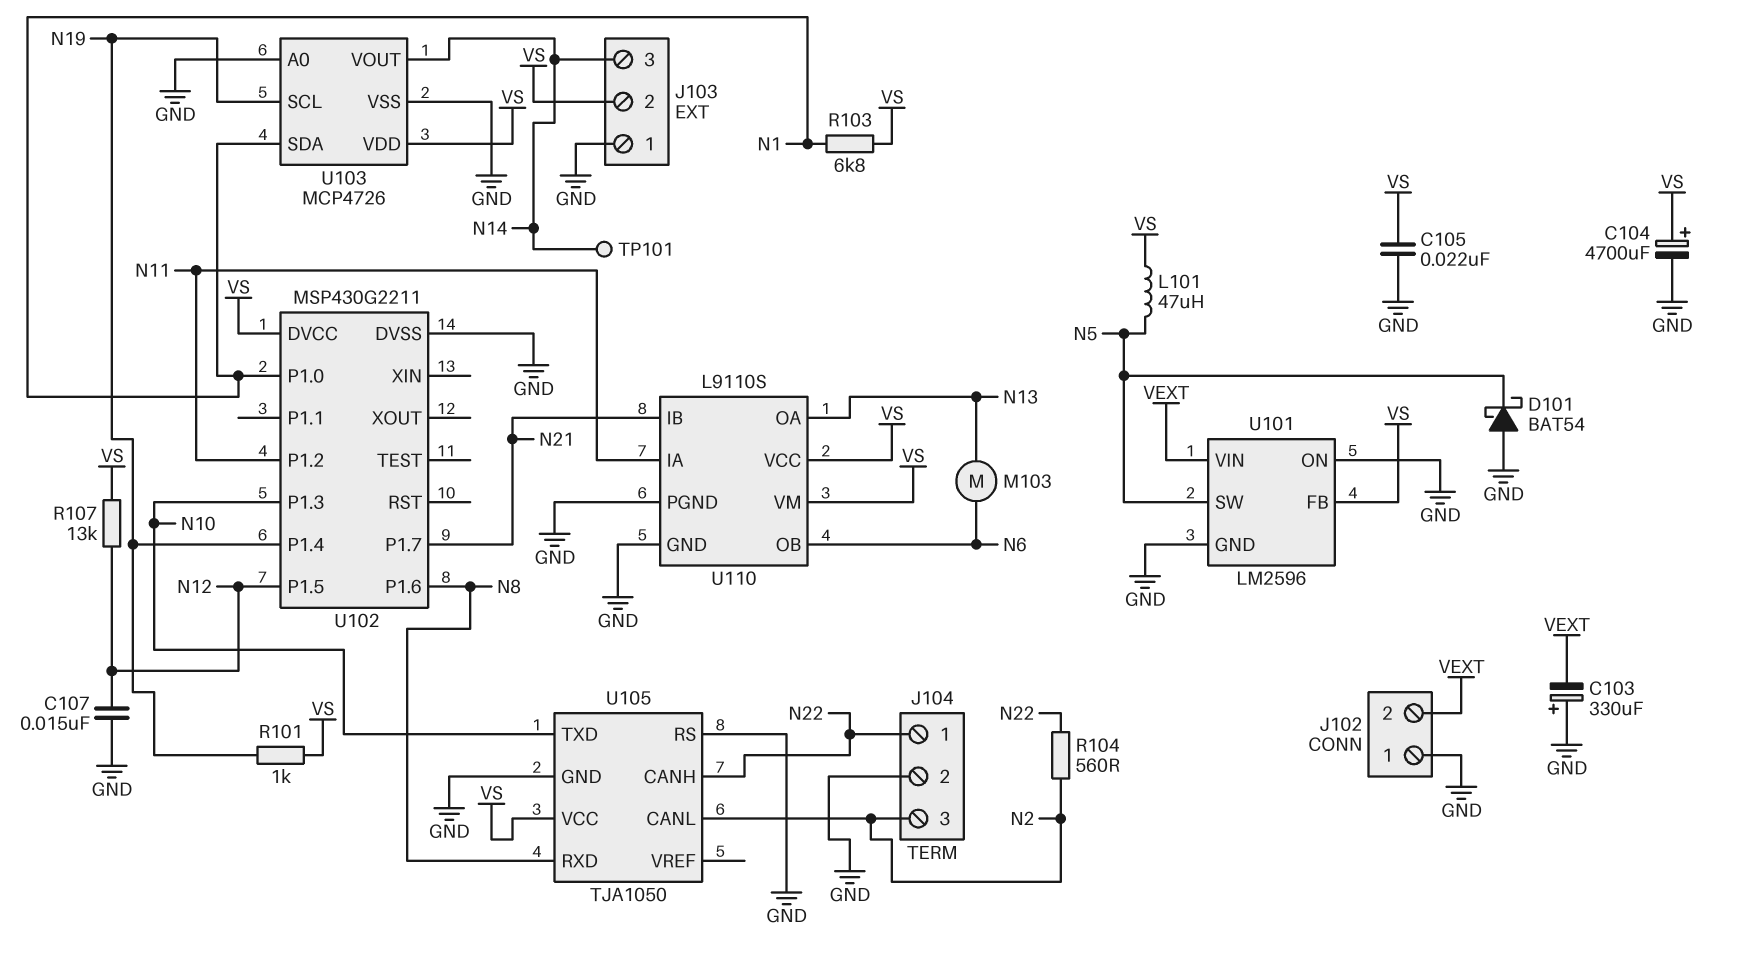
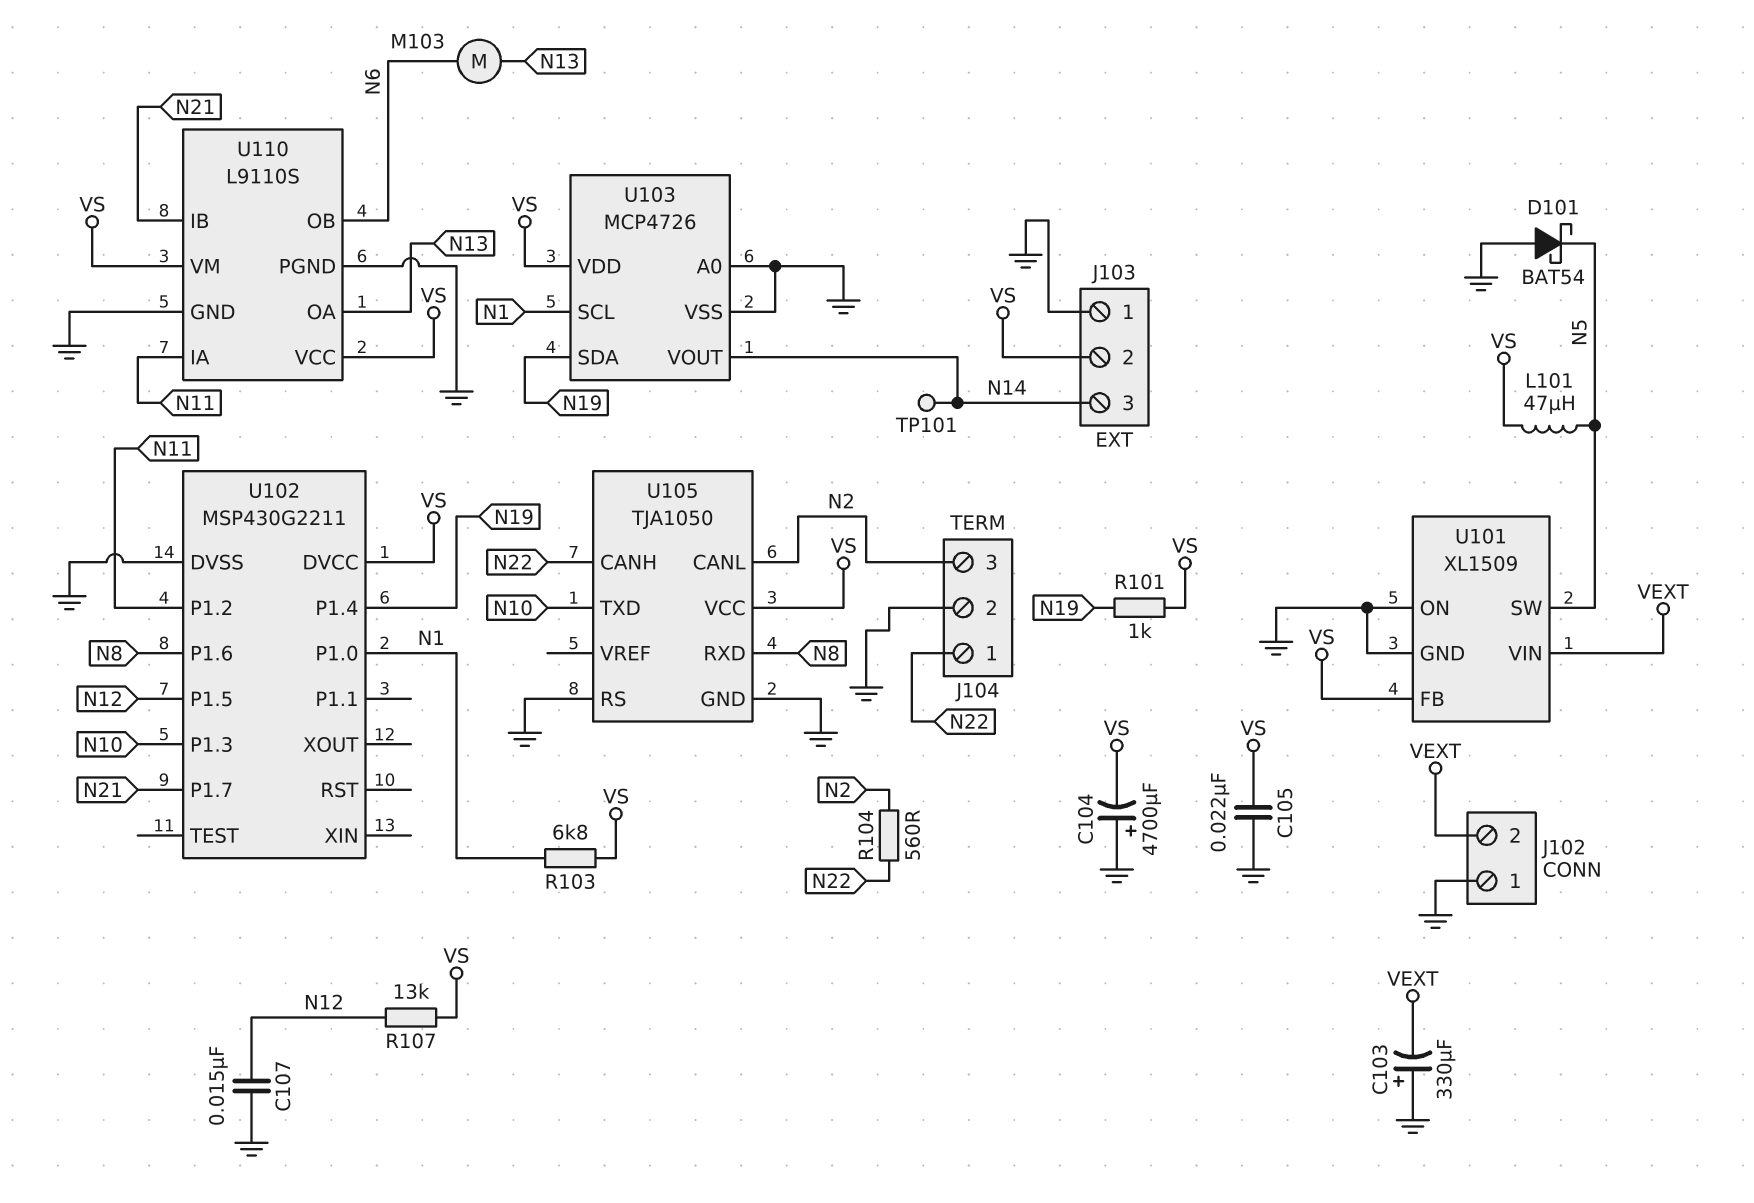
C104: 4700uF (plus VS, minus GND) -> 4700uF (plus GND, minus VS)
U101: LM2596 -> XL1509
U103 pin SCL: N19 -> N1
U103 pin SDA: N1 -> N19

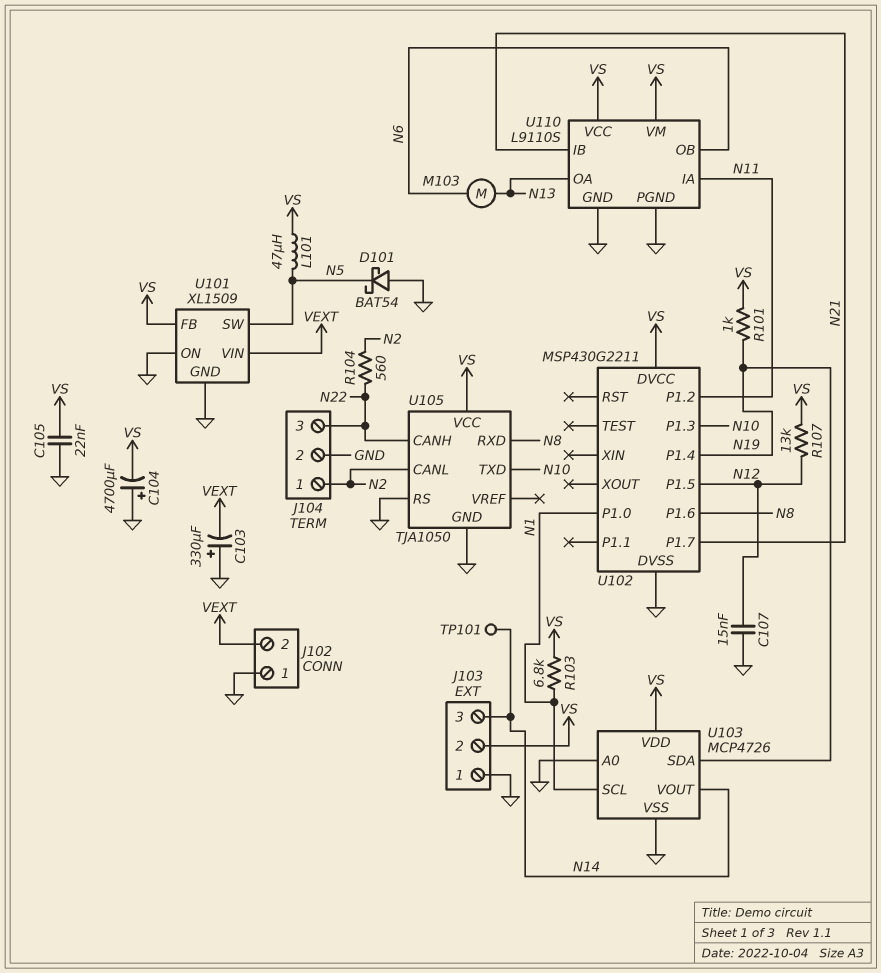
J104 pin 1: N22 -> N2
J104 pin 3: N2 -> N22

